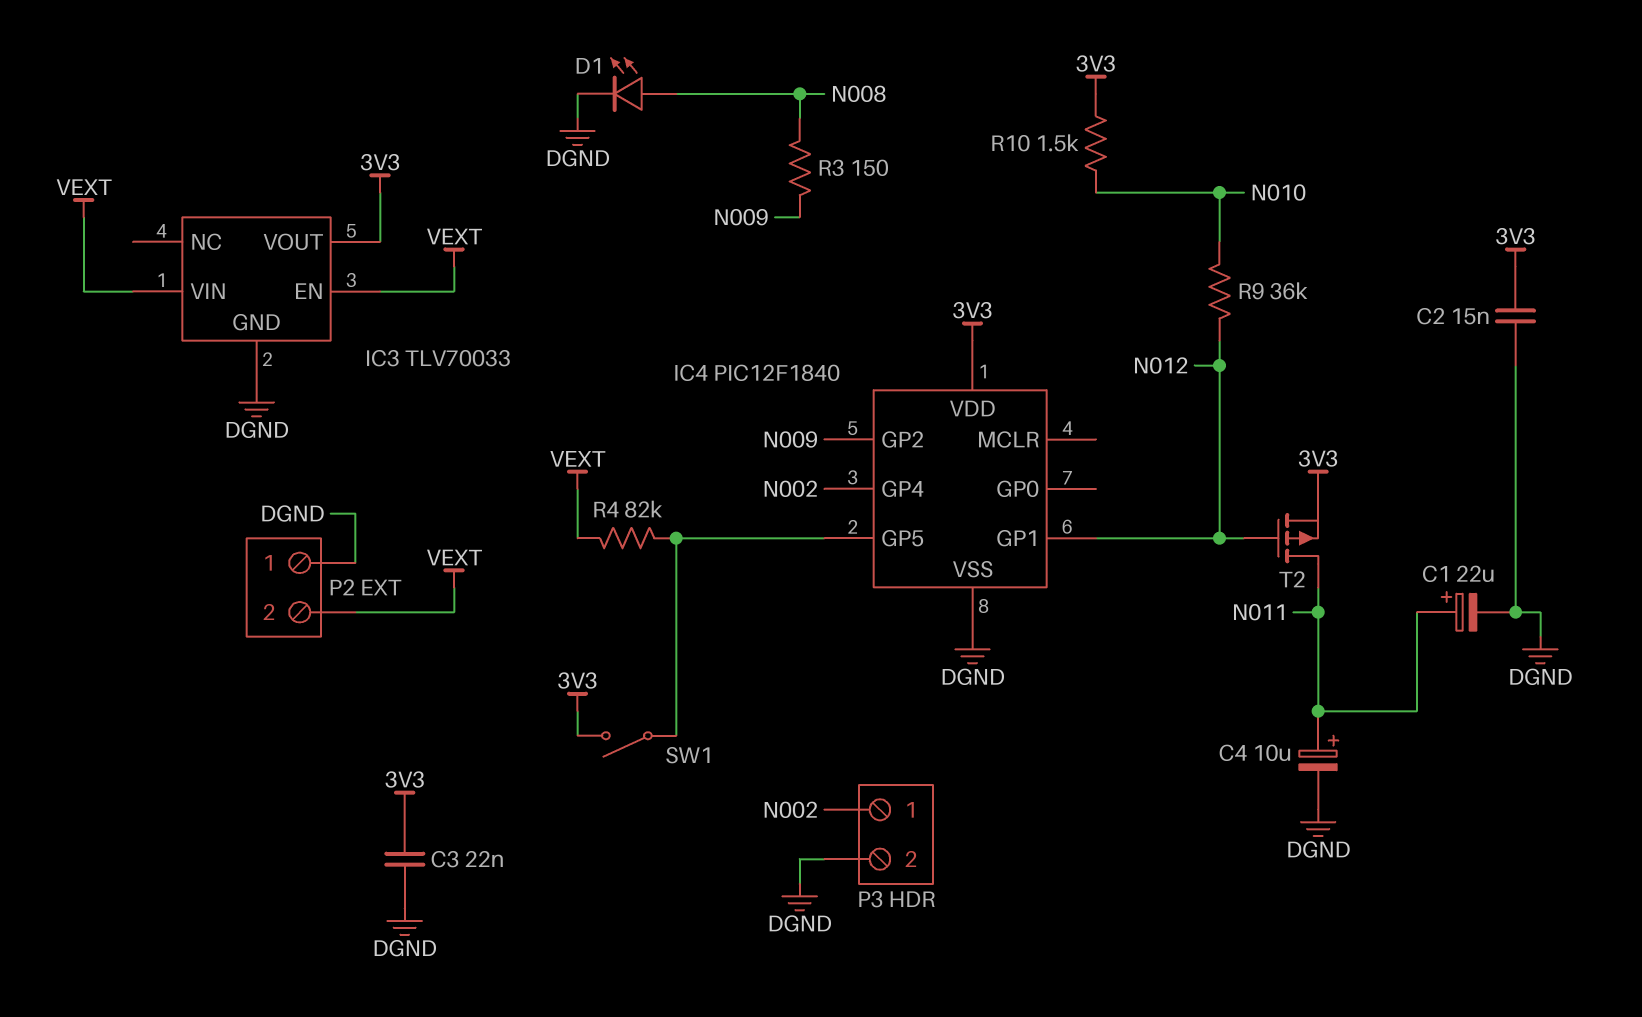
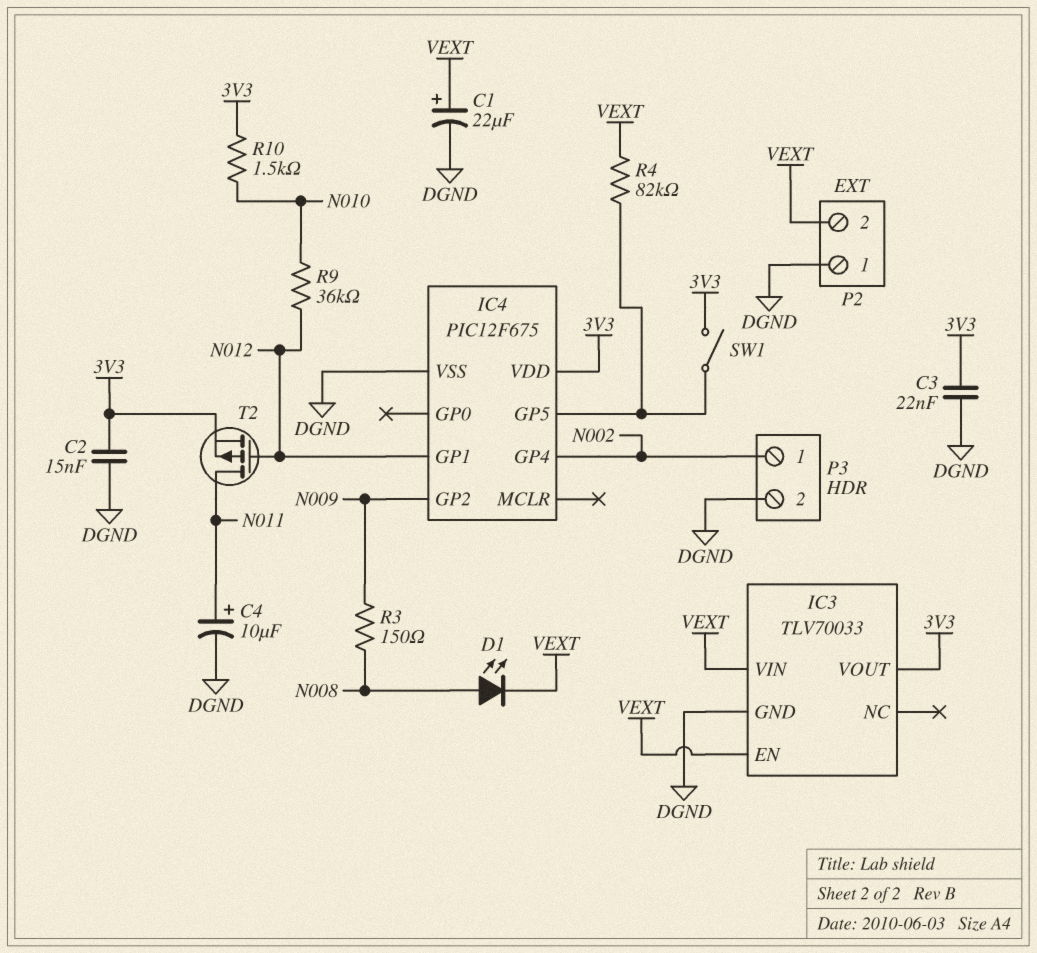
C1: 22uF (plus N011, minus DGND) -> 22uF (plus VEXT, minus DGND)
D1: LED (A N008, K DGND) -> LED (A N008, K VEXT)
IC4: PIC12F1840 -> PIC12F675

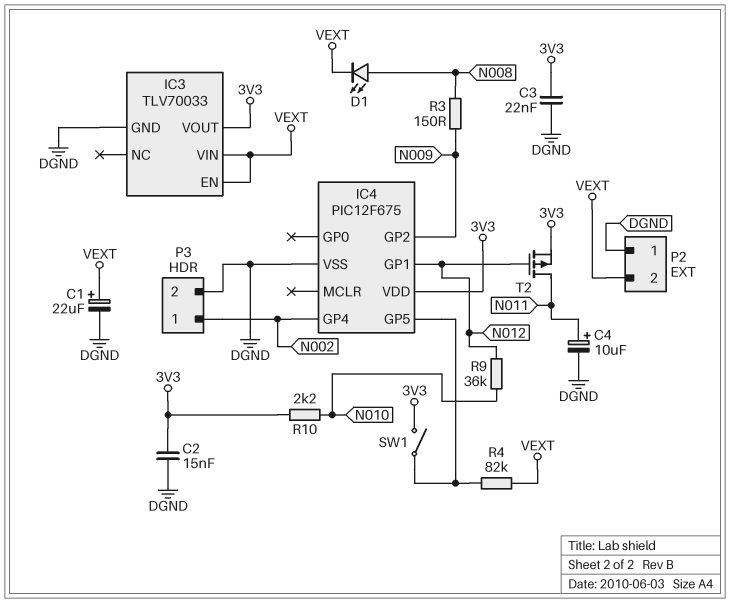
R10: 1.5k (3V3, N010) -> 2.2k (3V3, N010)

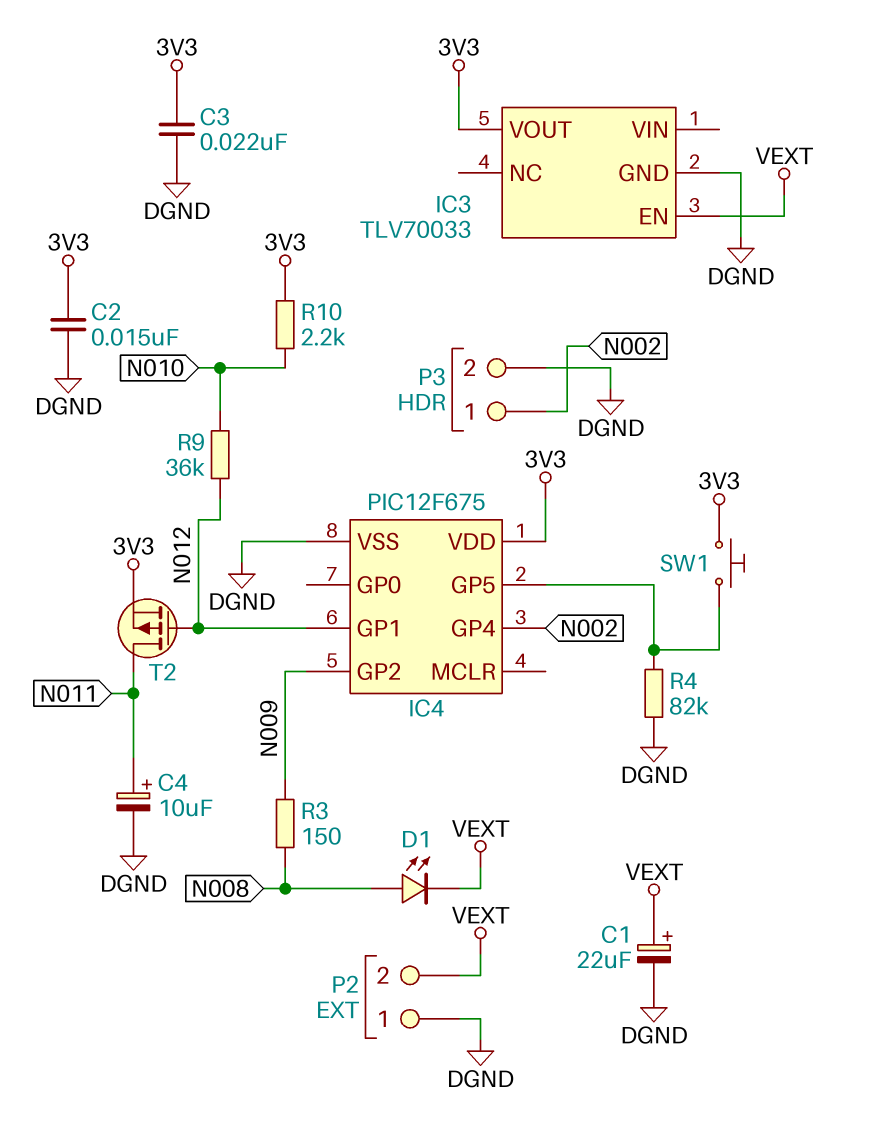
IC3 pin VIN: VEXT -> none
R4: 82k (IC4/GP5, VEXT) -> 82k (DGND, IC4/GP5)
SW1: switch (3V3, IC4/GP5) -> button (3V3, IC4/GP5)

